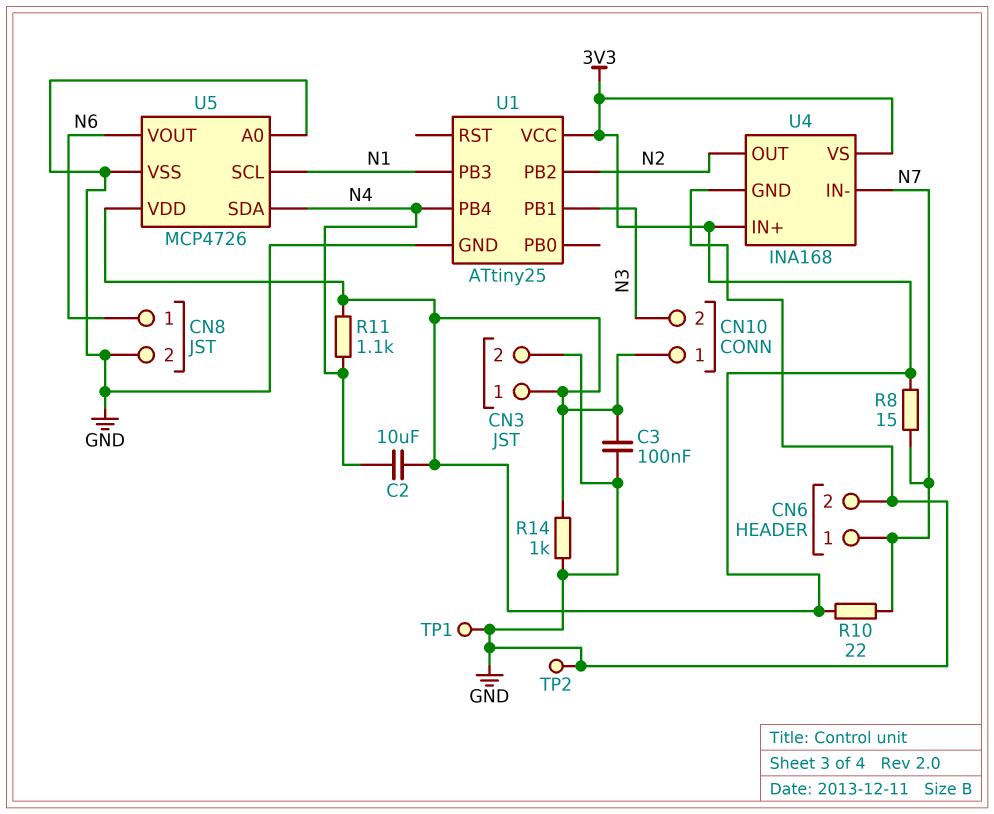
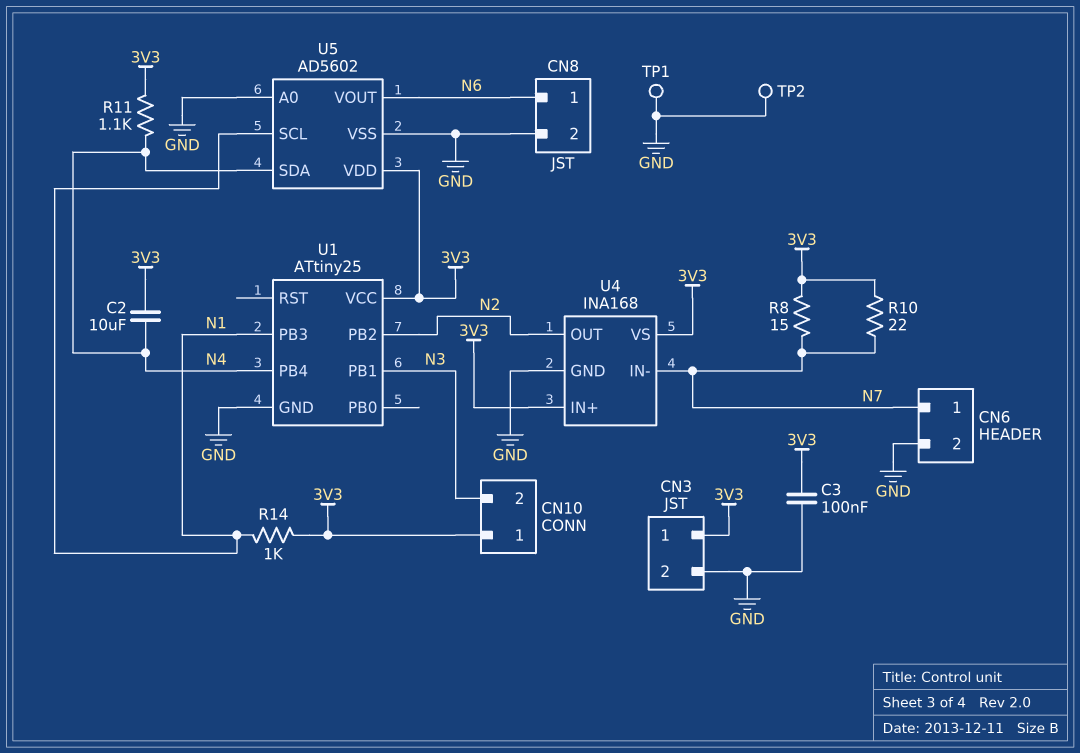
R14: 1k (3V3, GND) -> 1k (3V3, N1)
U5: MCP4726 -> AD5602

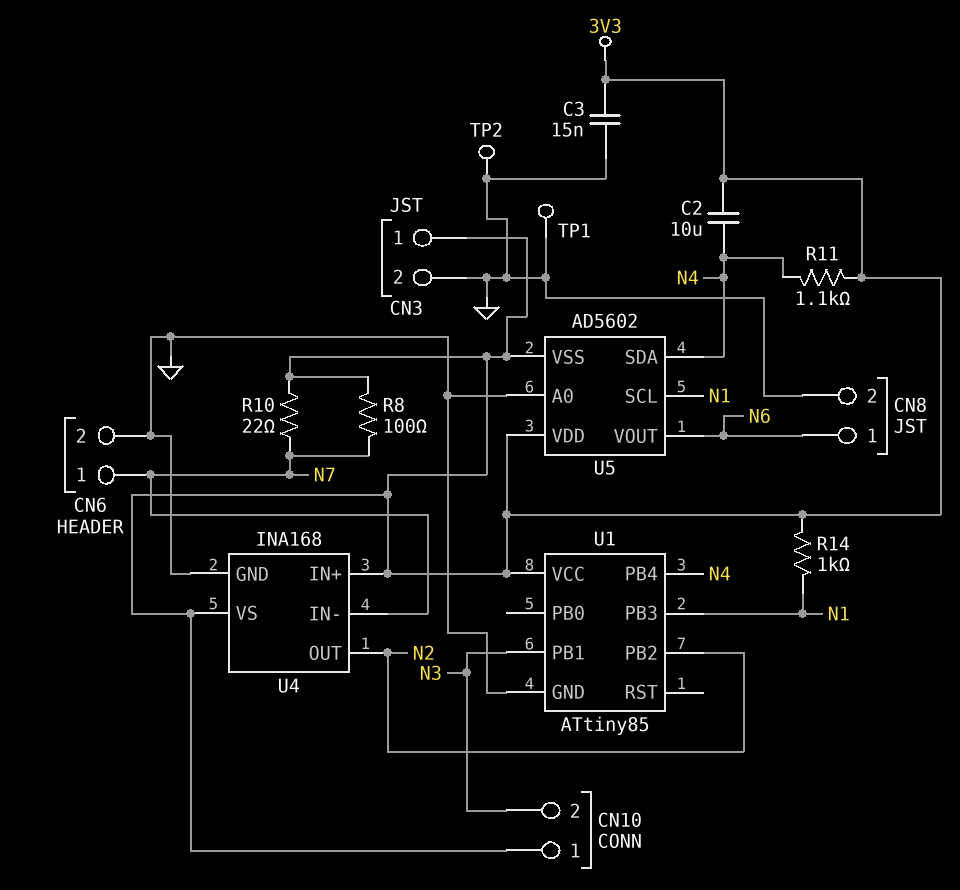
C3: 100nF (3V3, GND) -> 15nF (3V3, GND)
R8: 15 (3V3, N7) -> 100 (3V3, N7)
U1: ATtiny25 -> ATtiny85
U5 pin VSS: GND -> 3V3

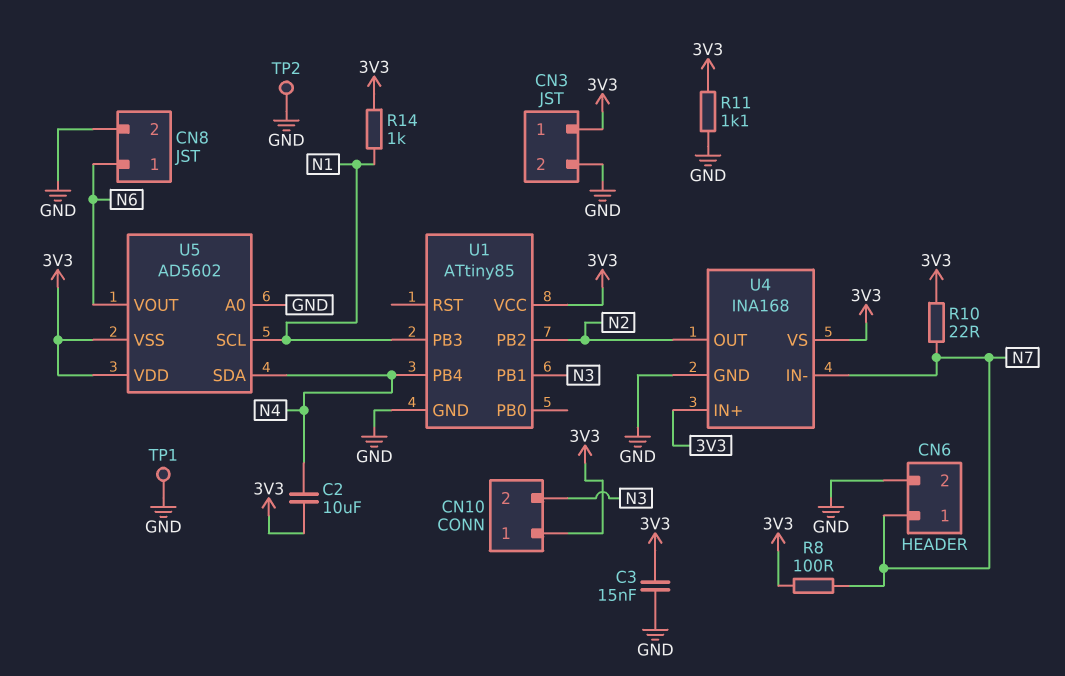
R11: 1.1k (3V3, N4) -> 1.1k (3V3, GND)

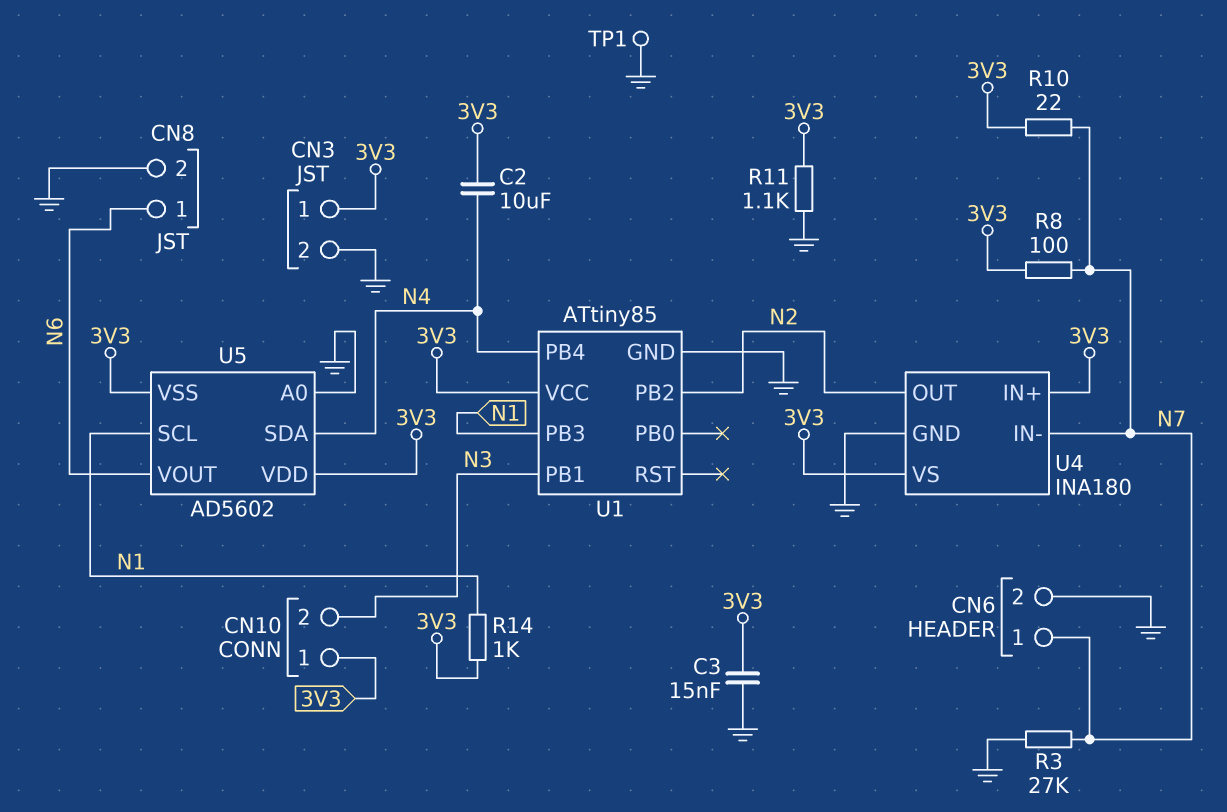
R3: none -> 27k (GND, N7)
TP2: test point (GND) -> none
U4: INA168 -> INA180

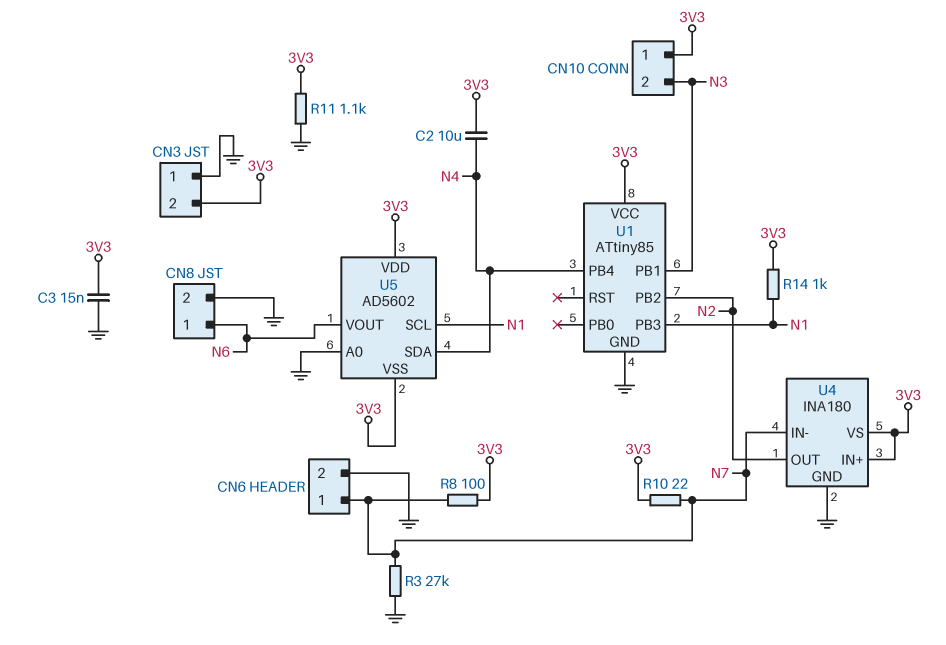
CN3 pin 1: 3V3 -> GND
CN3 pin 2: GND -> 3V3
TP1: test point (GND) -> none

